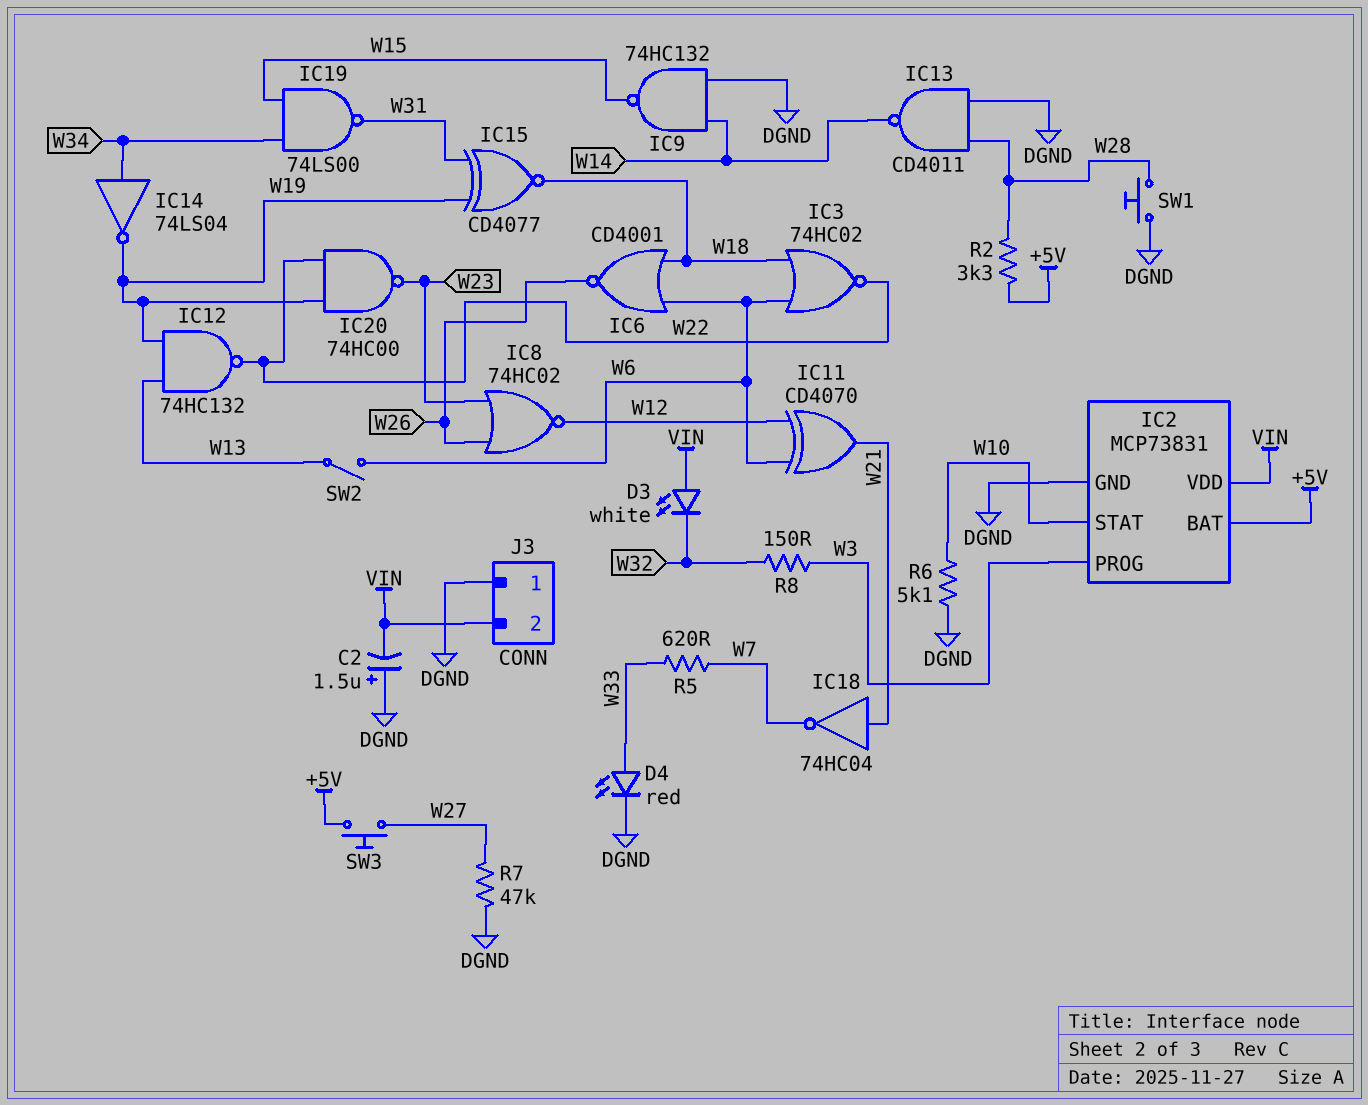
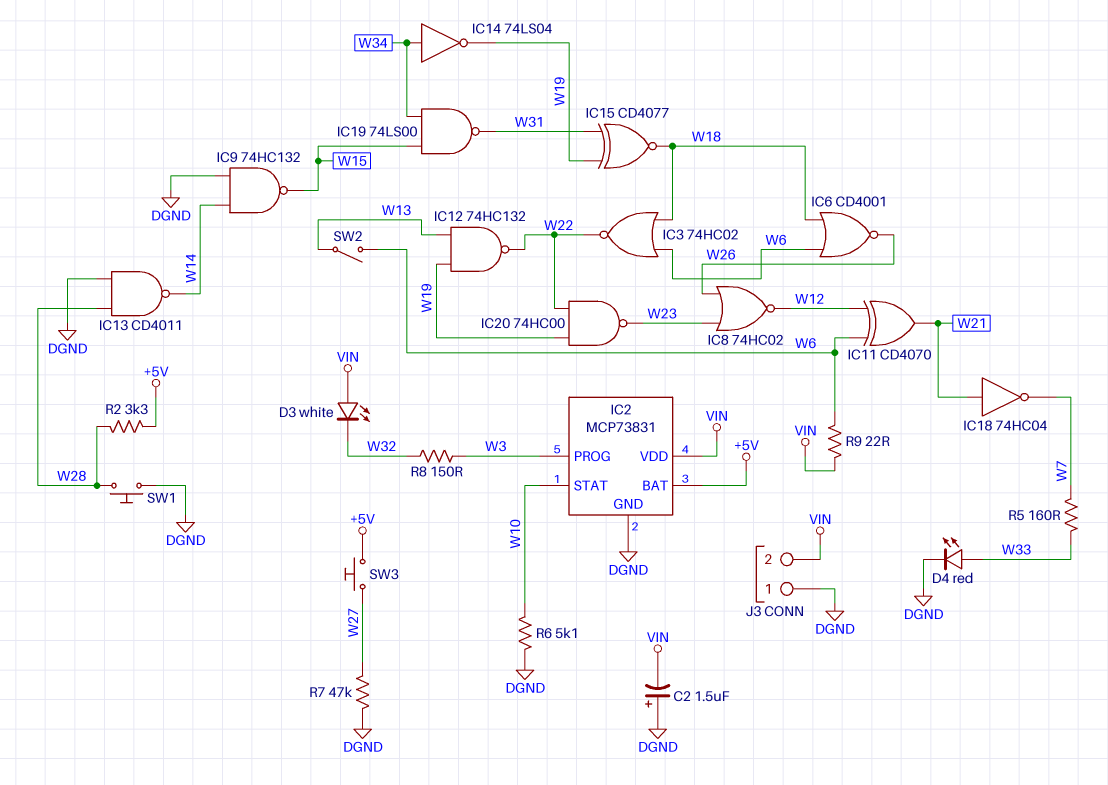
R5: 620 (W7, W33) -> 160 (W7, W33)
R9: none -> 22 (VIN, W6)

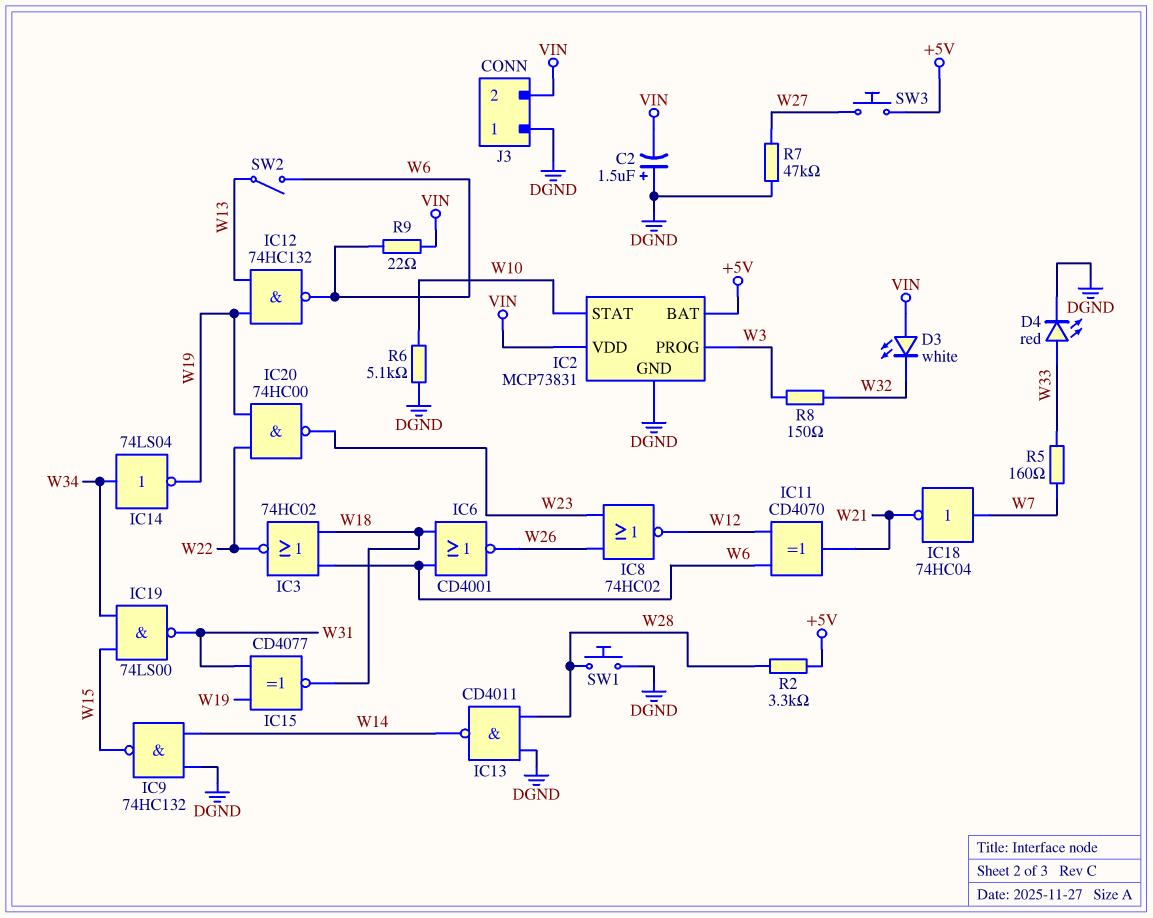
IC12: NAND 74HC132 (in W13, in W19, out W22) -> NAND 74HC132 (in W13, in W19, out W6)
IC18: NOT 74HC04 (in W21, out W7) -> NOT 74HC04 (in W7, out W21)

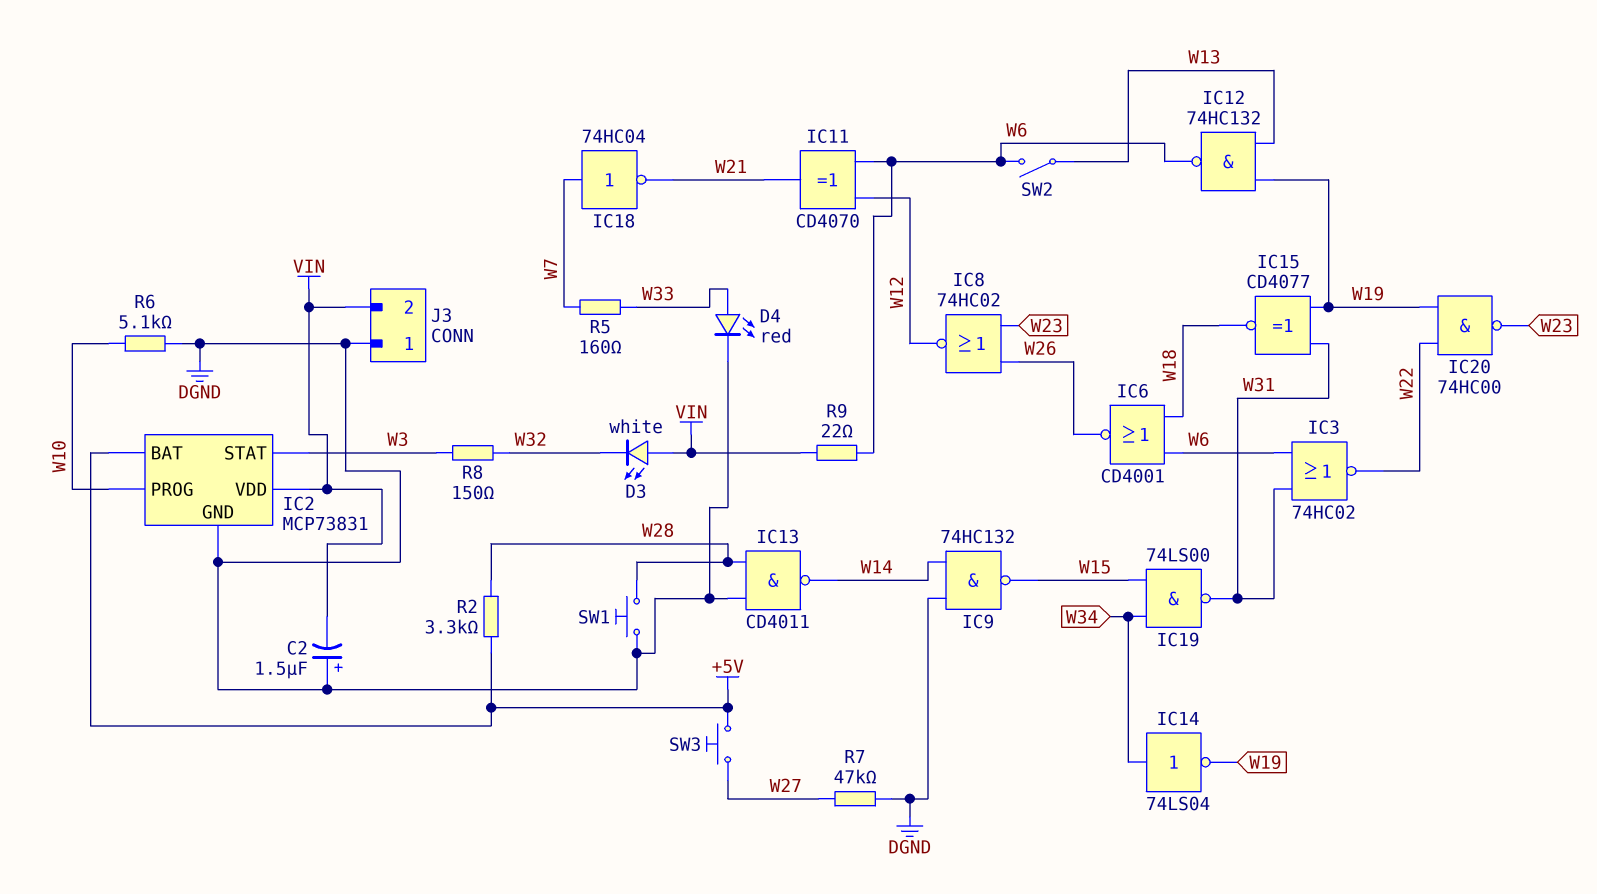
IC2 pin PROG: W3 -> W10
IC2 pin STAT: W10 -> W3
IC3: NOR 74HC02 (in W6, in W18, out W22) -> NOR 74HC02 (in W6, in W31, out W22)

